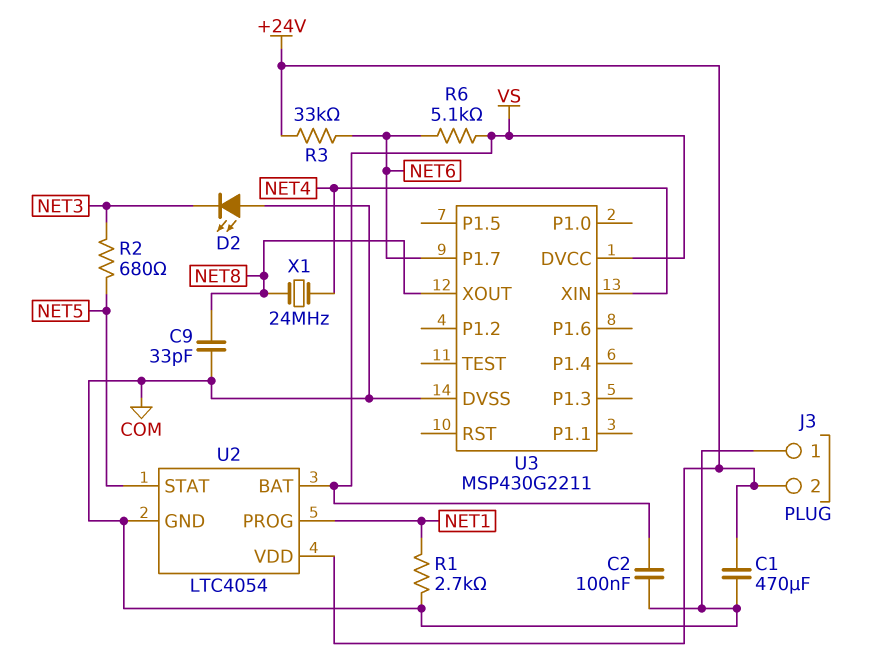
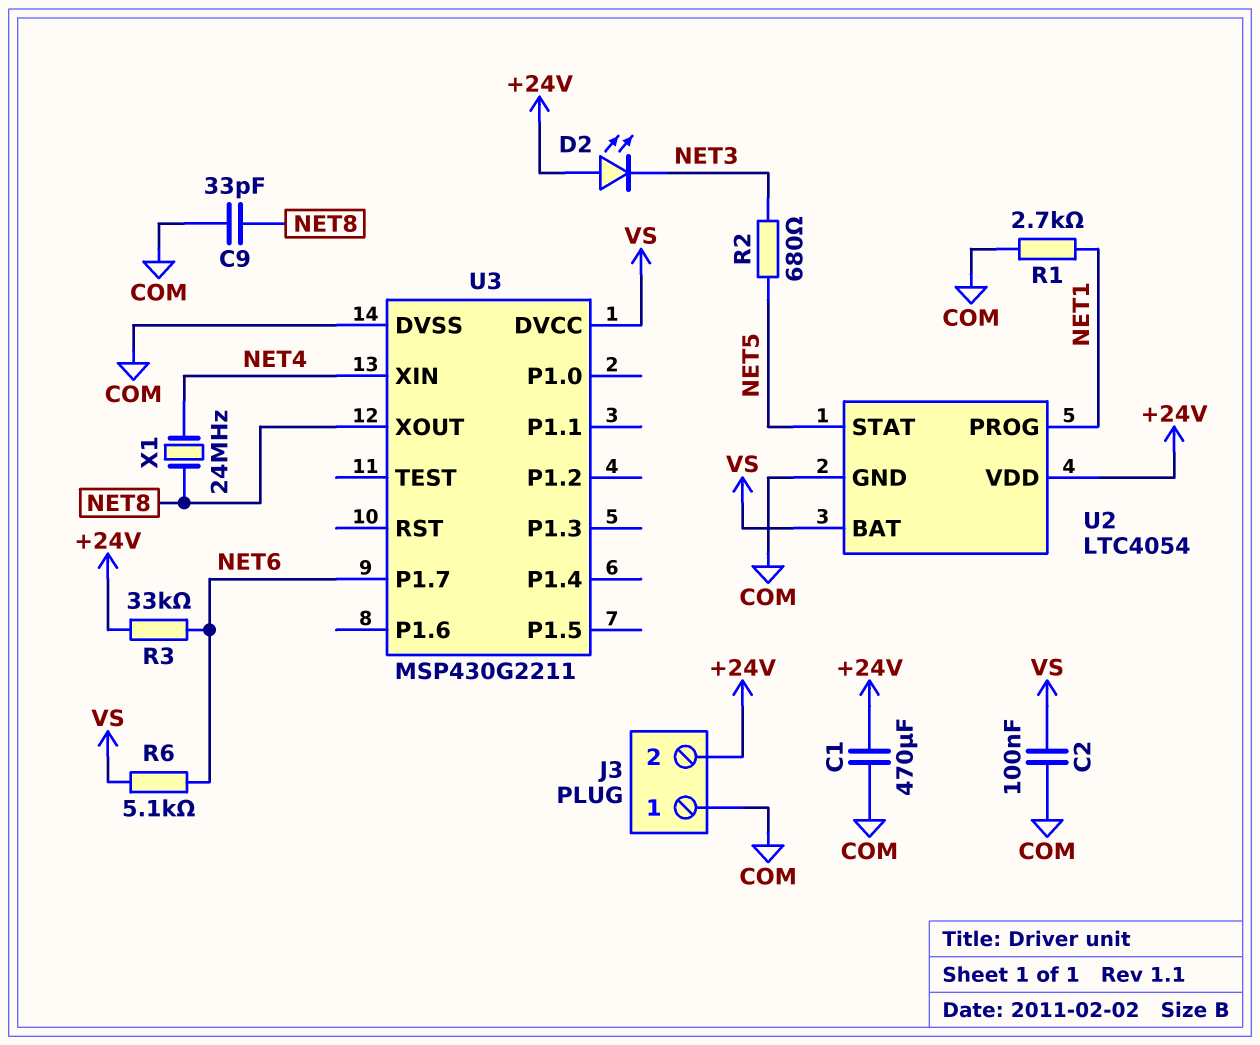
D2: LED (A COM, K NET3) -> LED (A +24V, K NET3)

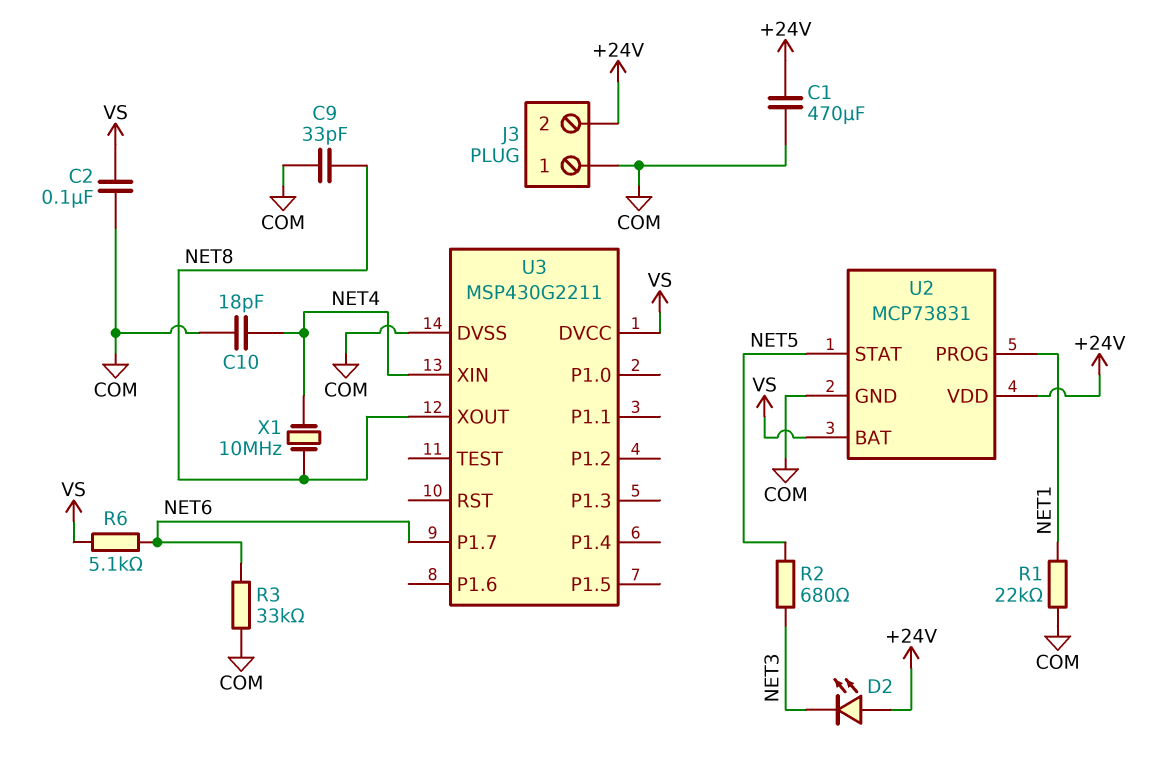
C10: none -> 18pF (COM, NET4)
R1: 2.7k (COM, NET1) -> 22k (COM, NET1)
R3: 33k (+24V, NET6) -> 33k (COM, NET6)
U2: LTC4054 -> MCP73831
X1: 24MHz (NET4, NET8) -> 10MHz (NET4, NET8)

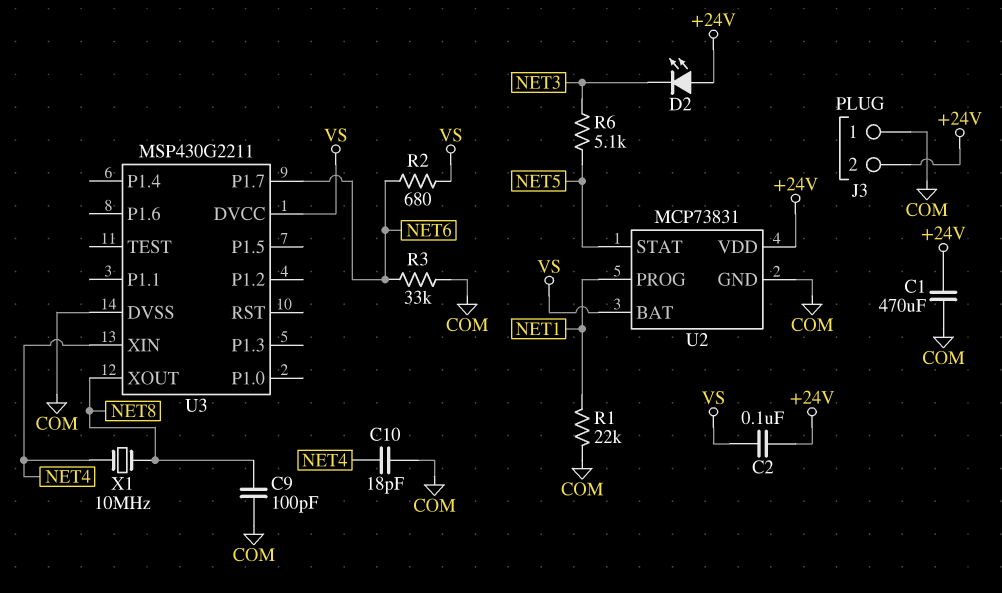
C2: 100nF (COM, VS) -> 100nF (+24V, VS)
C9: 33pF (COM, NET8) -> 100pF (COM, NET8)
R2: 680 (NET3, NET5) -> 680 (NET6, VS)
R6: 5.1k (NET6, VS) -> 5.1k (NET3, NET5)

